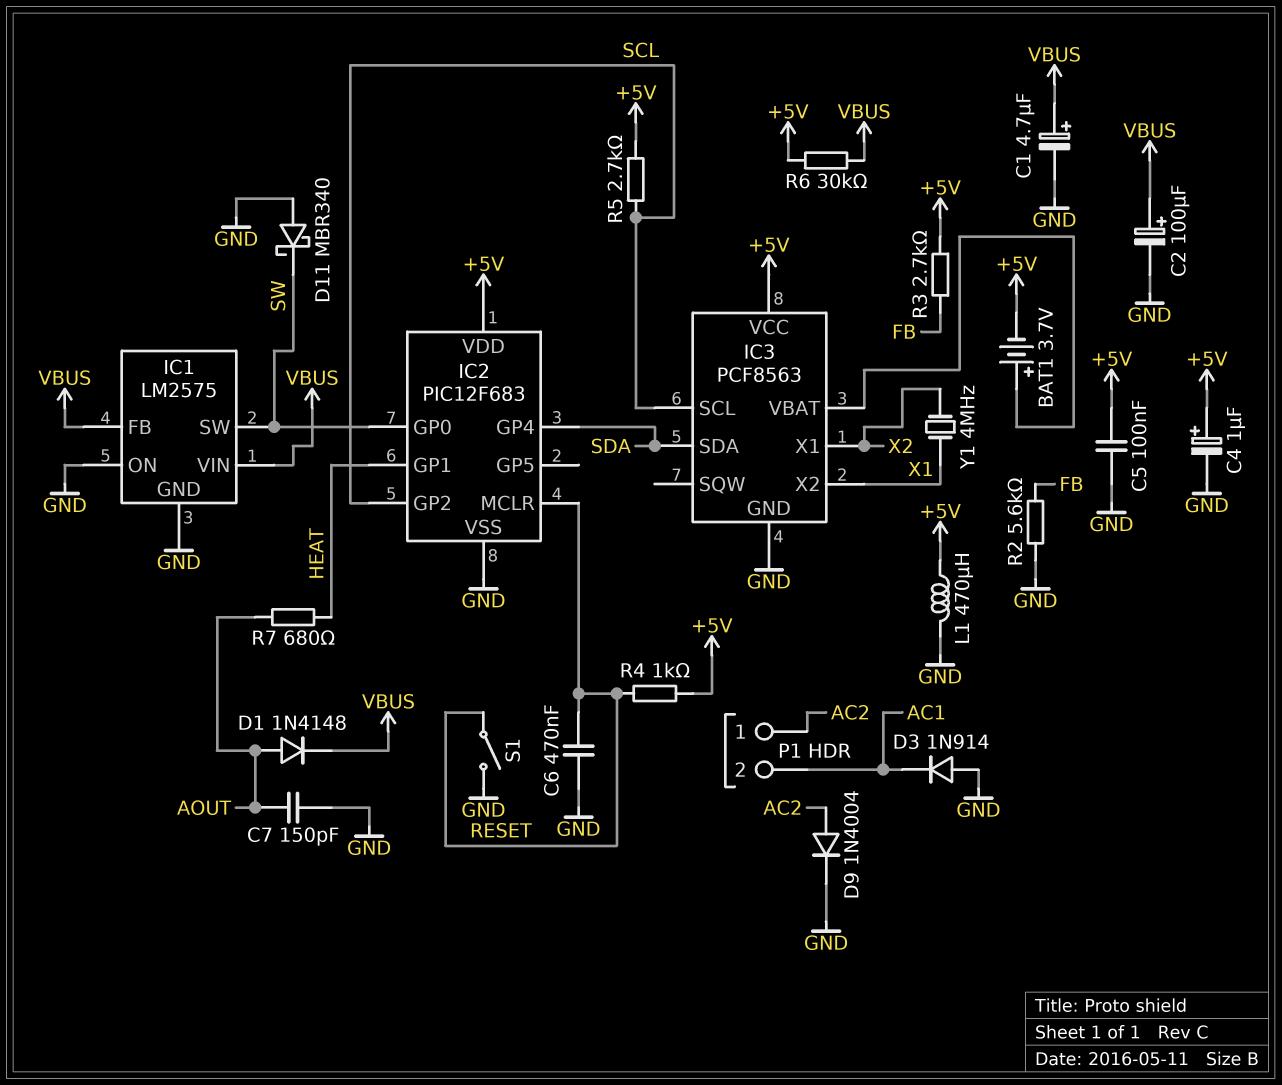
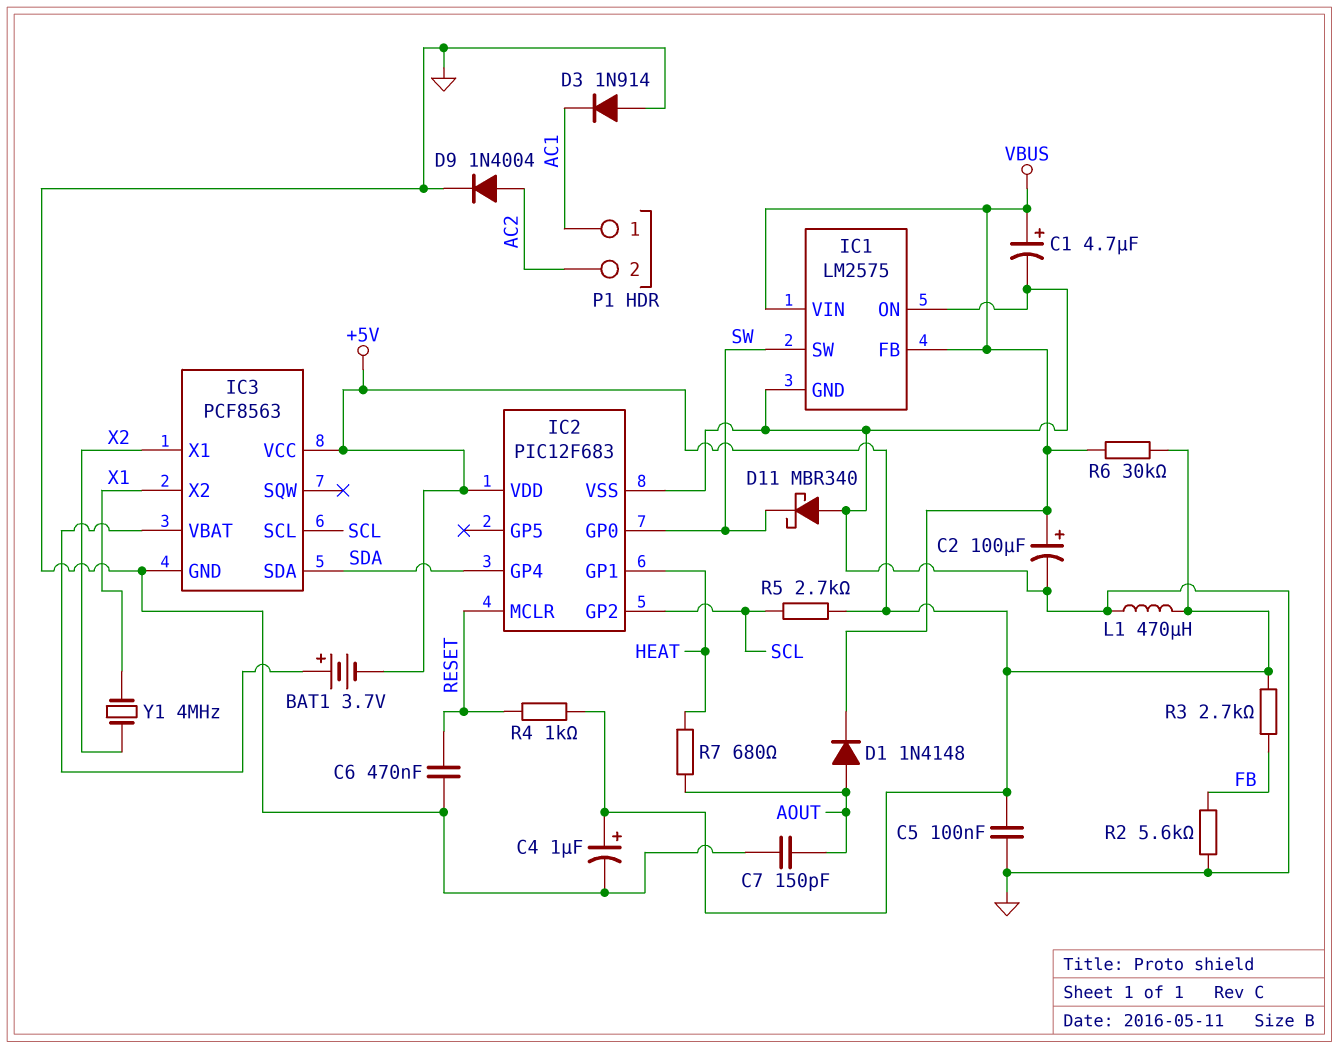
P1 pin 1: AC2 -> AC1
P1 pin 2: AC1 -> AC2
S1: switch (GND, RESET) -> none

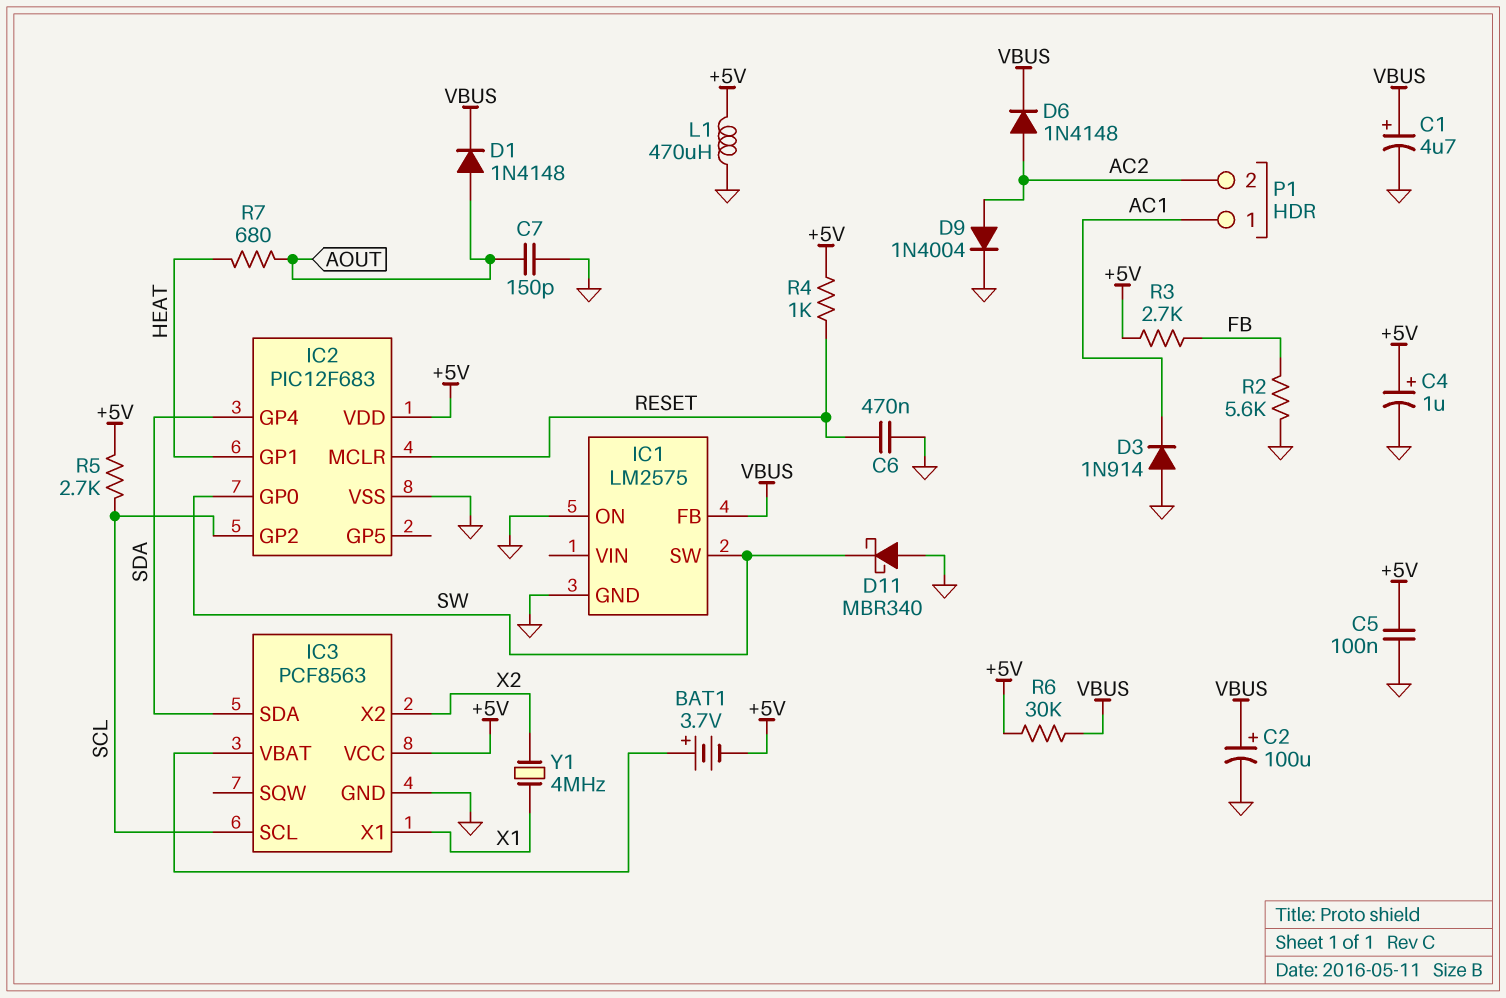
D6: none -> diode 1N4148 (A AC2, K VBUS)
IC1 pin VIN: VBUS -> none
IC3 pin X1: X2 -> X1
IC3 pin X2: X1 -> X2

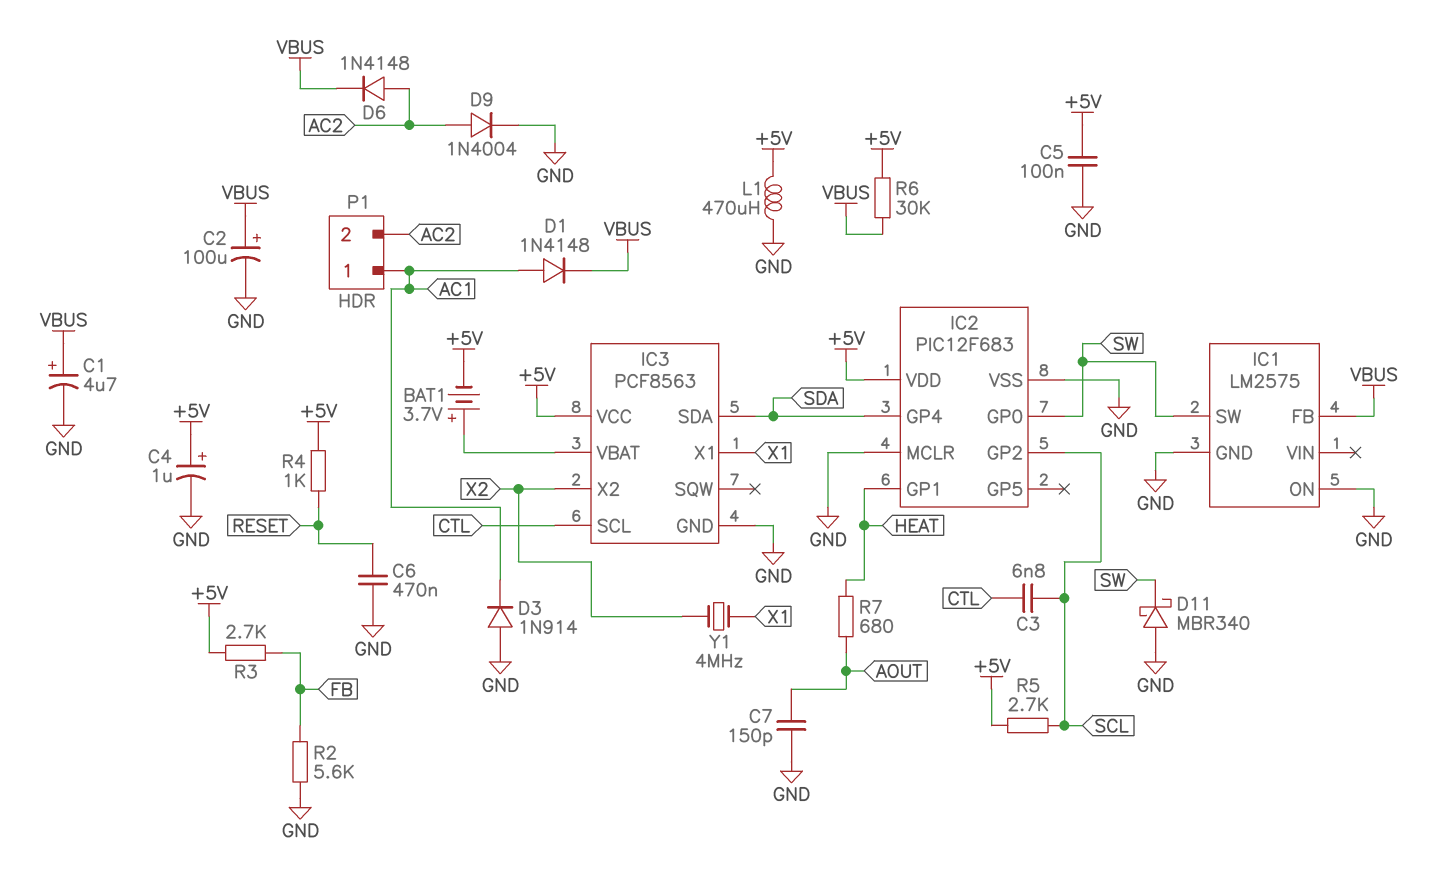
C3: none -> 6.8nF (CTL, SCL)
D1: diode 1N4148 (A AOUT, K VBUS) -> diode 1N4148 (A AC1, K VBUS)
IC2 pin MCLR: RESET -> GND
IC3 pin SCL: SCL -> CTL

